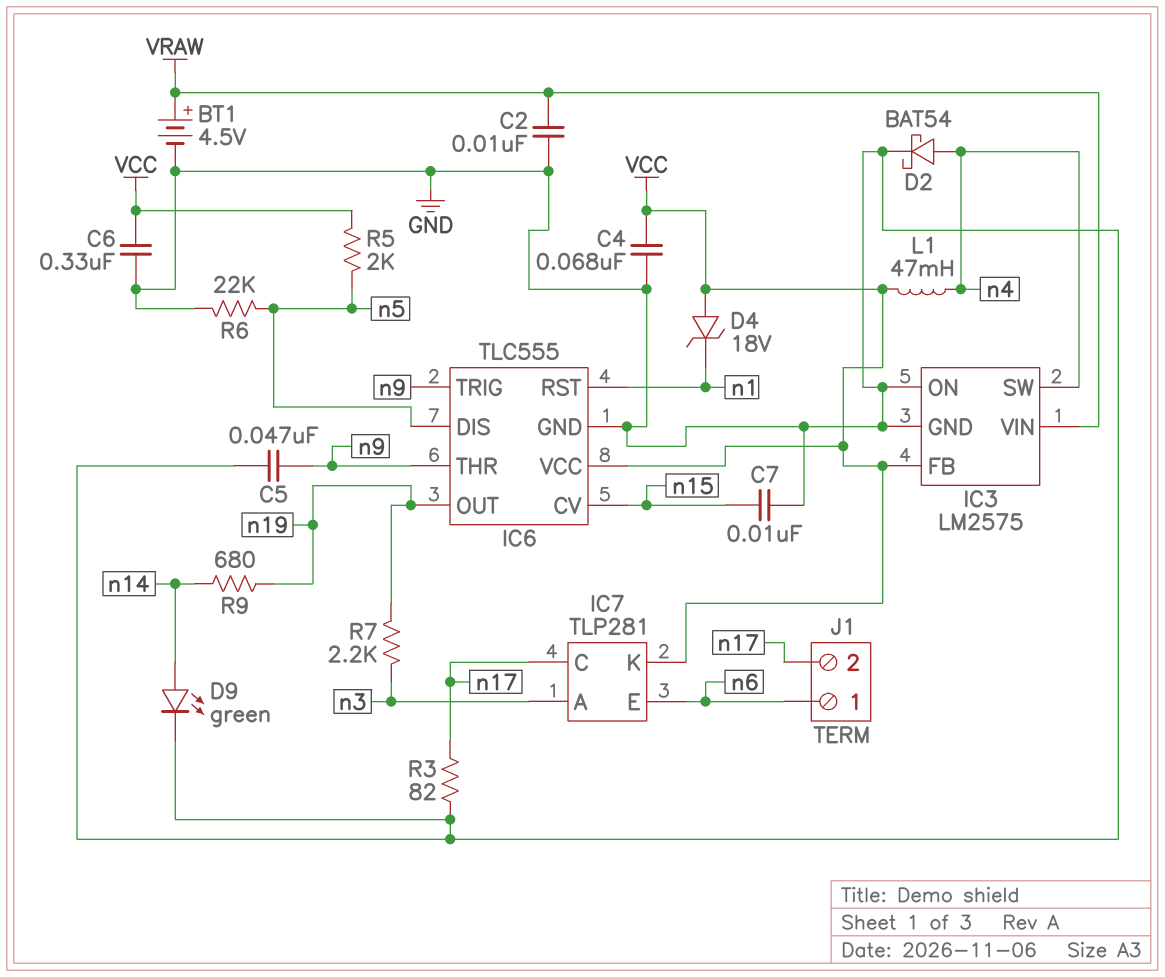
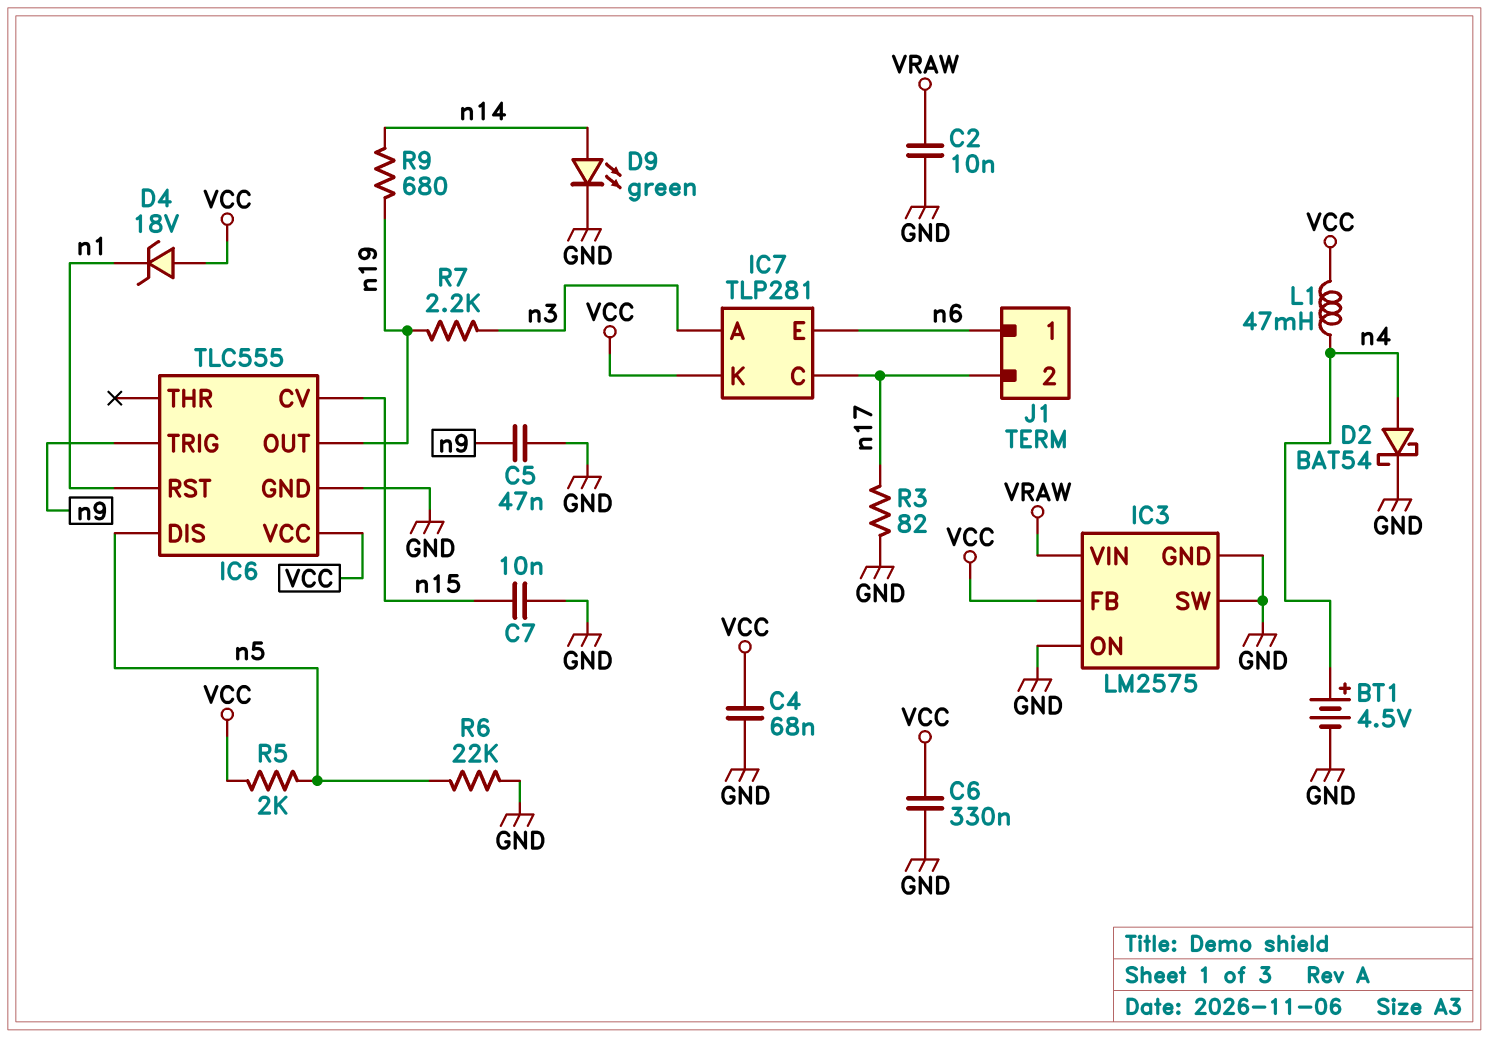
BT1: 4.5V (plus VRAW, minus GND) -> 4.5V (plus n4, minus GND)
IC3 pin SW: n4 -> GND
IC6 pin THR: n9 -> none

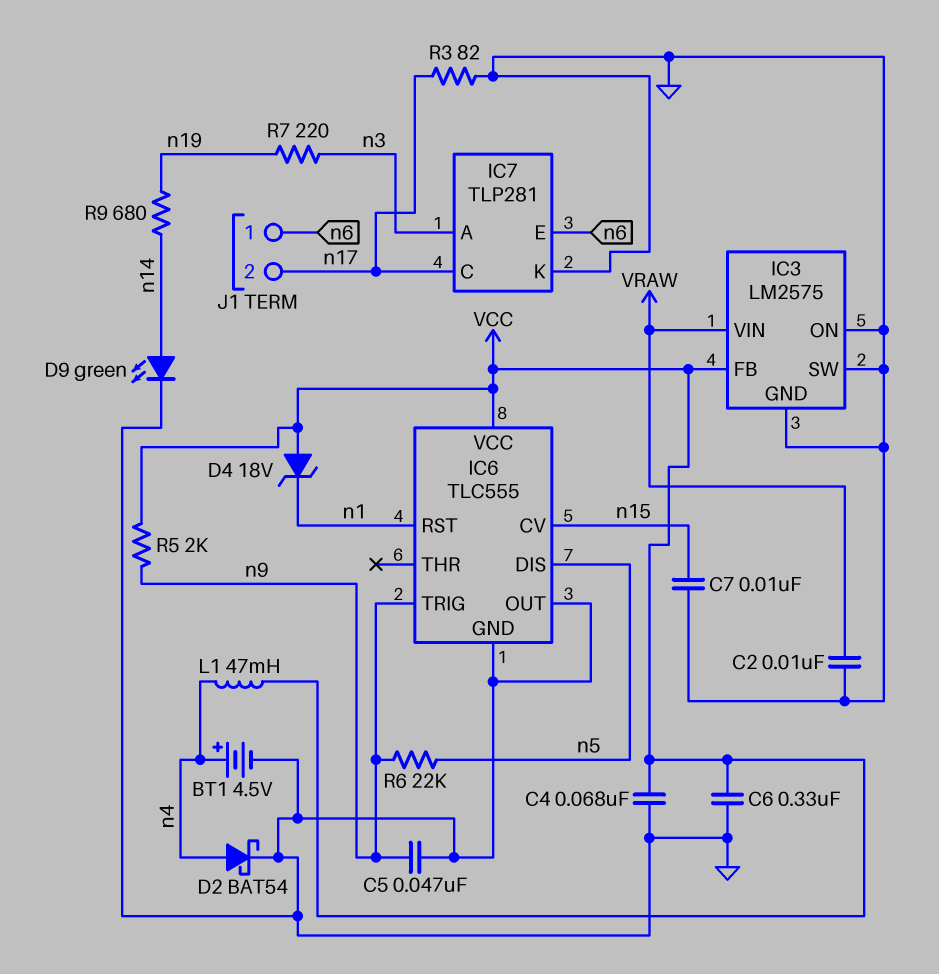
IC6 pin OUT: n19 -> GND
IC7 pin K: VCC -> GND
R5: 2k (VCC, n5) -> 2k (VCC, n9)
R6: 22k (GND, n5) -> 22k (n5, n9)
R7: 2.2k (n3, n19) -> 220 (n3, n19)

